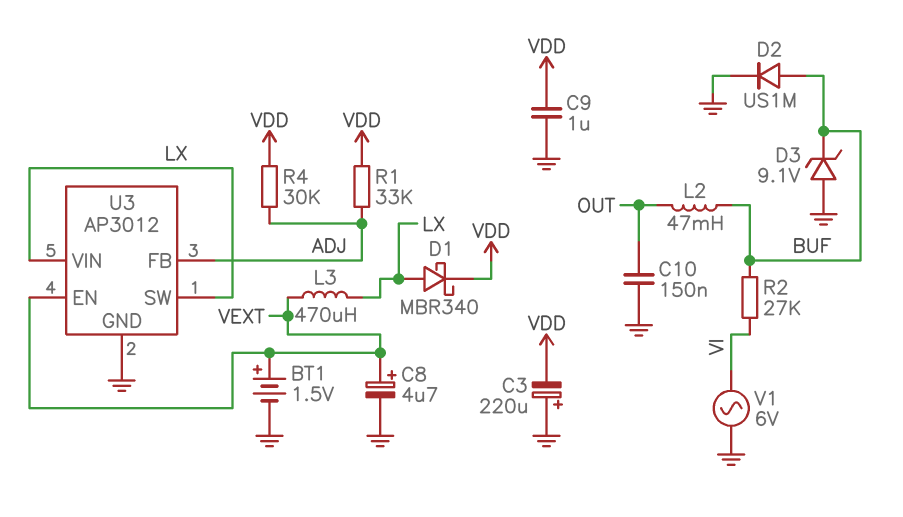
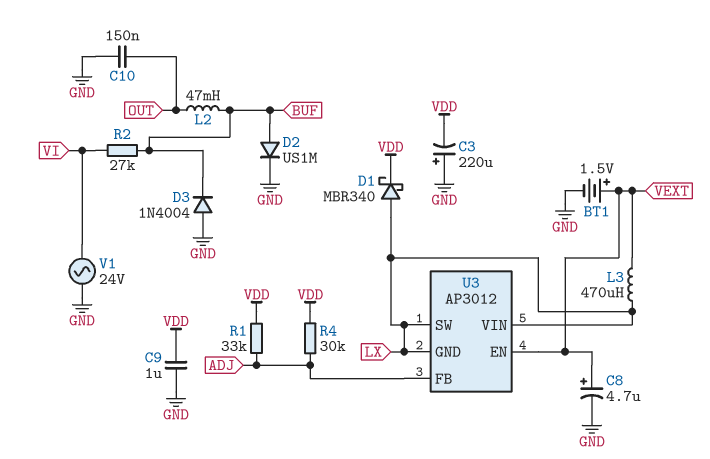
D3: zener 9.1V (A GND, K BUF) -> diode 1N4004 (A GND, K BUF)
U3 pin GND: GND -> LX
V1: AC 6V (GND, VI) -> AC 24V (GND, VI)

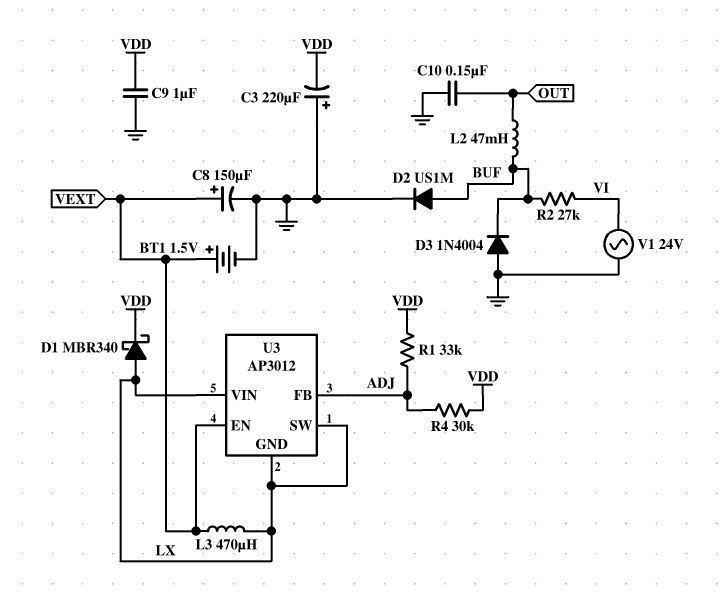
C8: 4.7uF (plus VEXT, minus GND) -> 150uF (plus VEXT, minus GND)

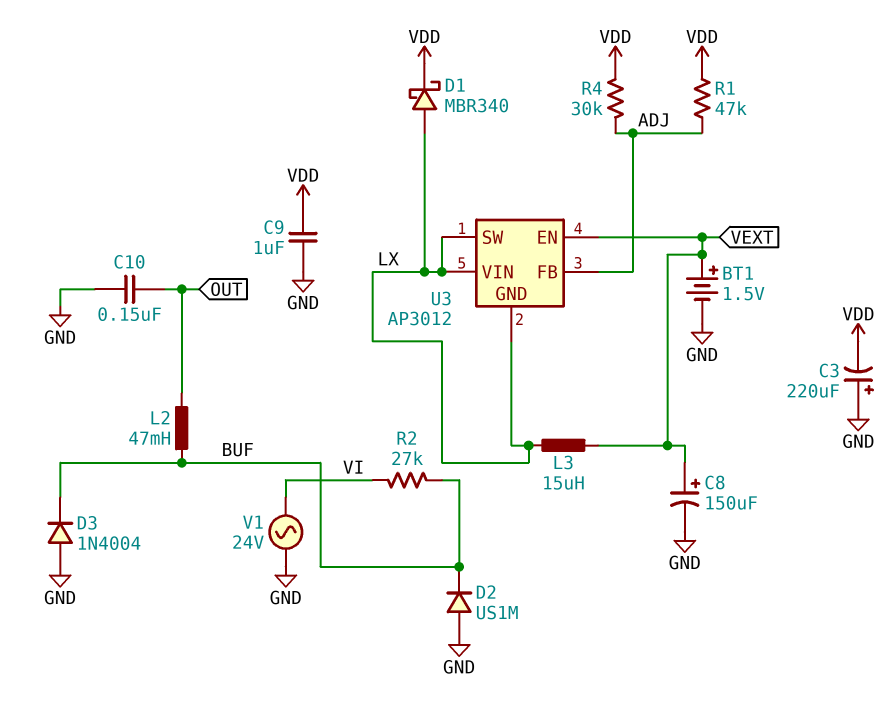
D2: diode US1M (A BUF, K GND) -> diode US1M (A GND, K BUF)
L3: 470uH (LX, VEXT) -> 15uH (LX, VEXT)
R1: 33k (ADJ, VDD) -> 47k (ADJ, VDD)

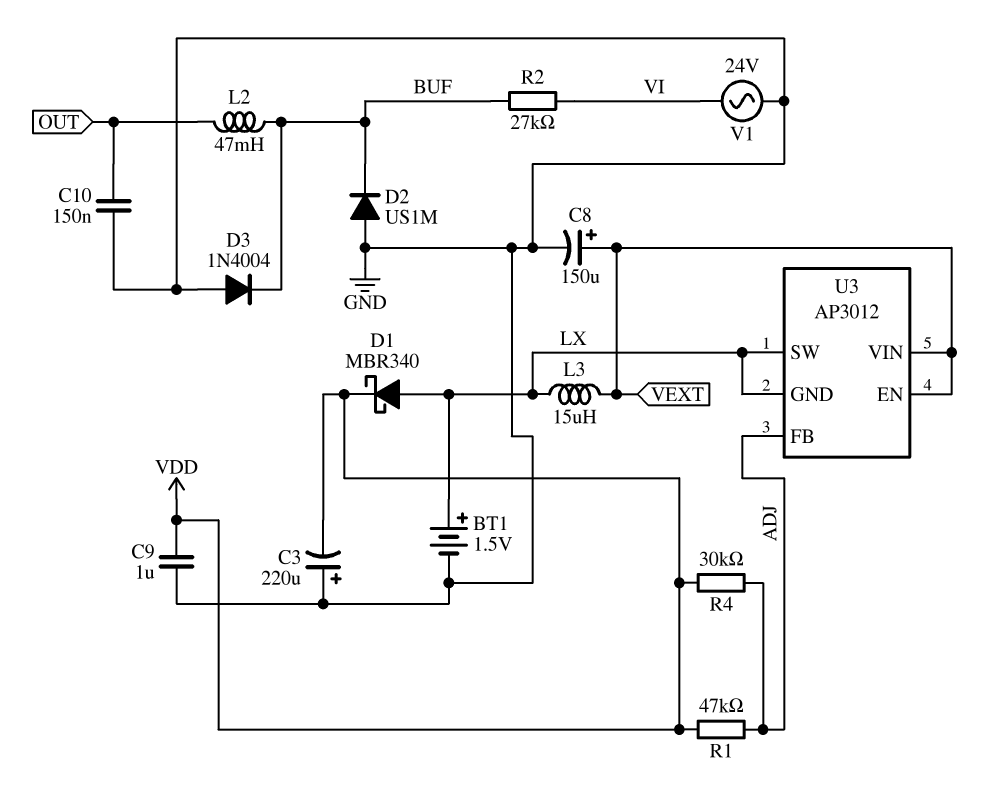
BT1: 1.5V (plus VEXT, minus GND) -> 1.5V (plus LX, minus GND)
U3 pin VIN: LX -> VEXT

